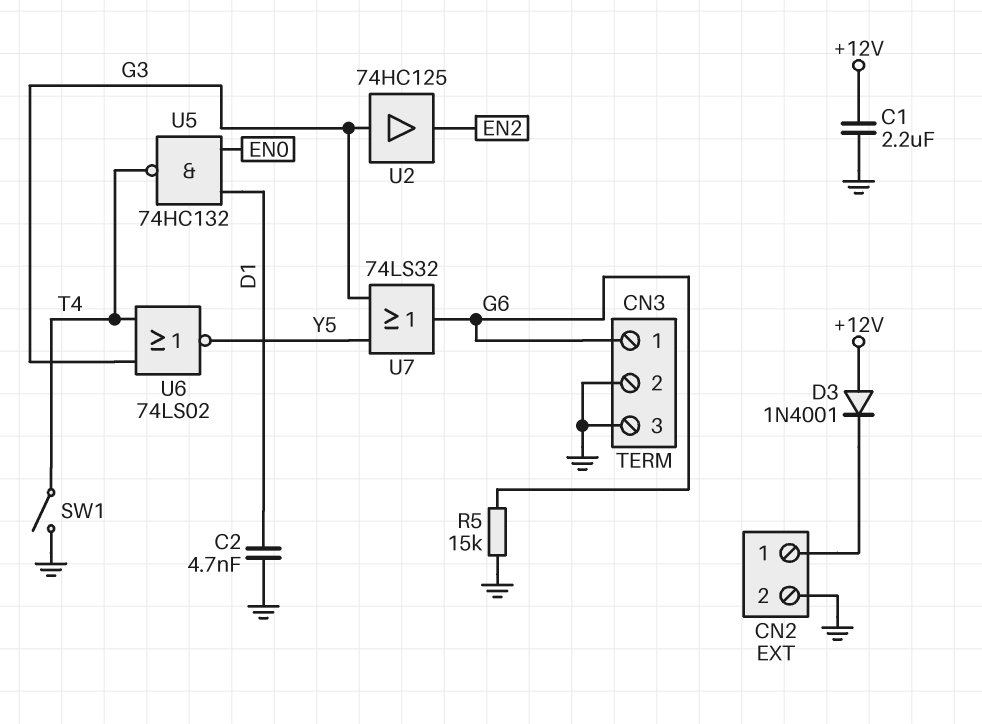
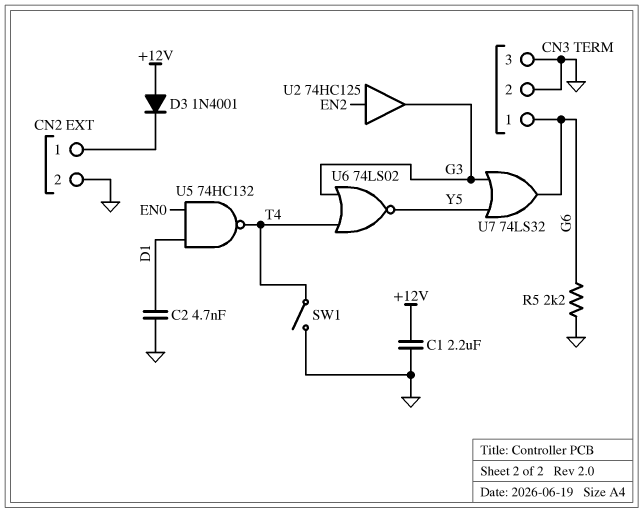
R5: 15k (G6, GND) -> 2.2k (G6, GND)
U2: buffer 74HC125 (in G3, out EN2) -> buffer 74HC125 (in EN2, out G3)

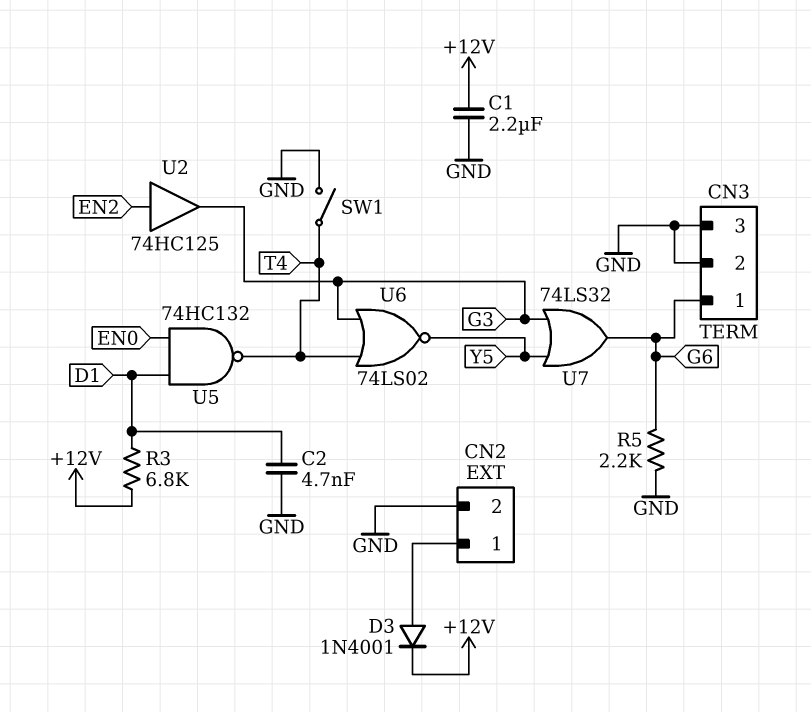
D3: diode 1N4001 (A +12V, K CN2/1) -> diode 1N4001 (A CN2/1, K +12V)
R3: none -> 6.8k (+12V, D1)

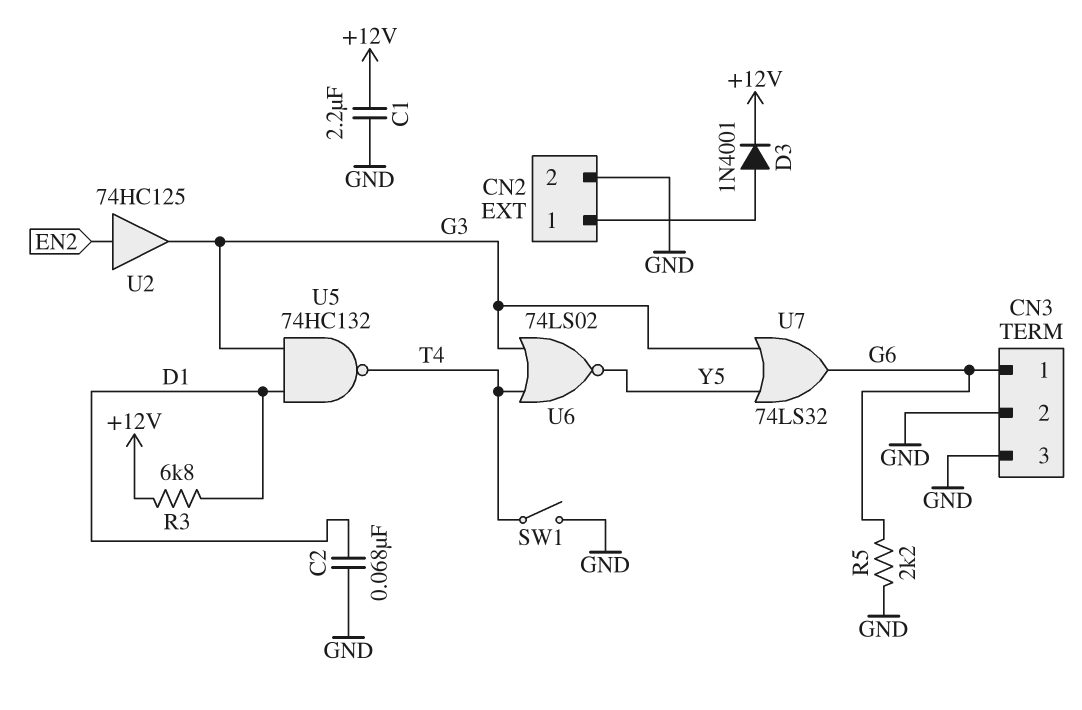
C2: 4.7nF (D1, GND) -> 68nF (D1, GND)
U5: NAND 74HC132 (in D1, in EN0, out T4) -> NAND 74HC132 (in D1, in G3, out T4)

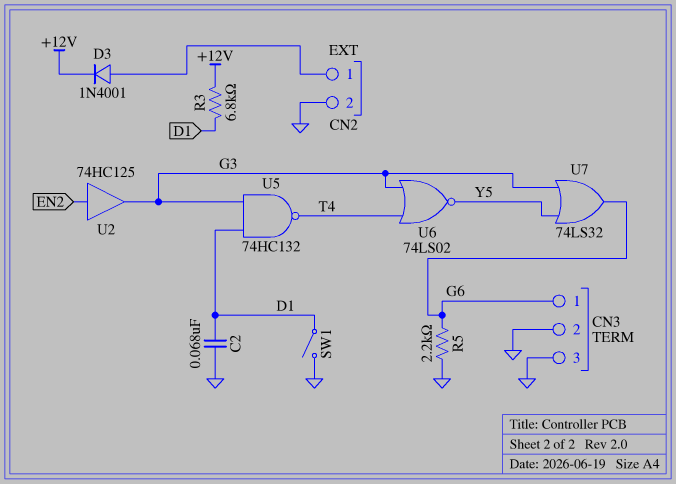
C1: 2.2uF (+12V, GND) -> none
SW1: switch (GND, T4) -> switch (D1, GND)

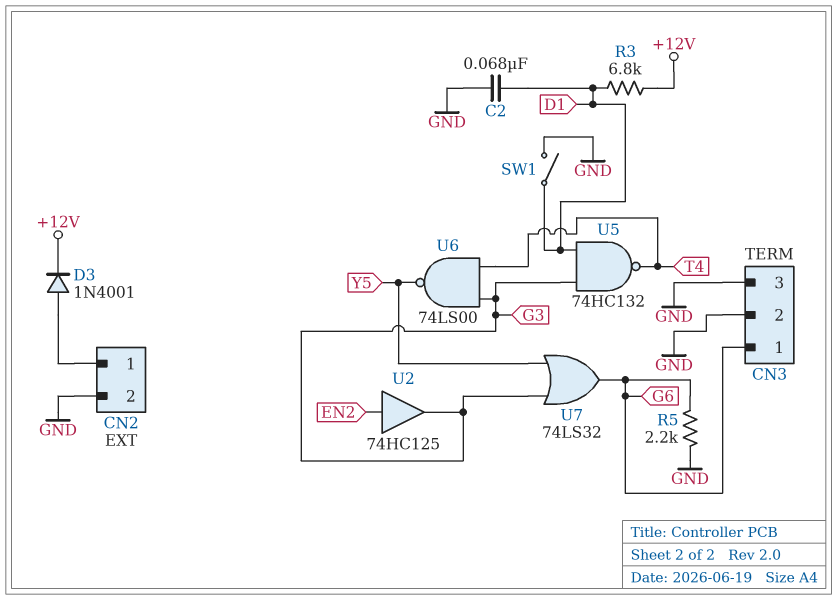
U6: NOR 74LS02 (in G3, in T4, out Y5) -> NAND 74LS00 (in G3, in T4, out Y5)

